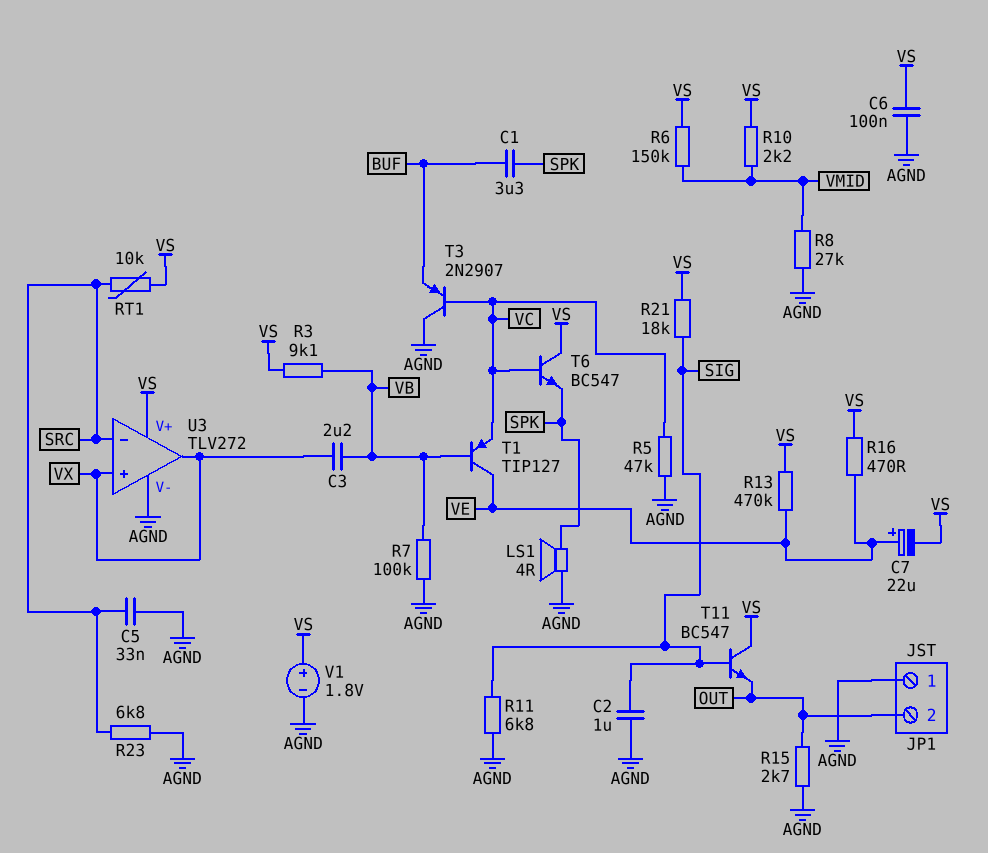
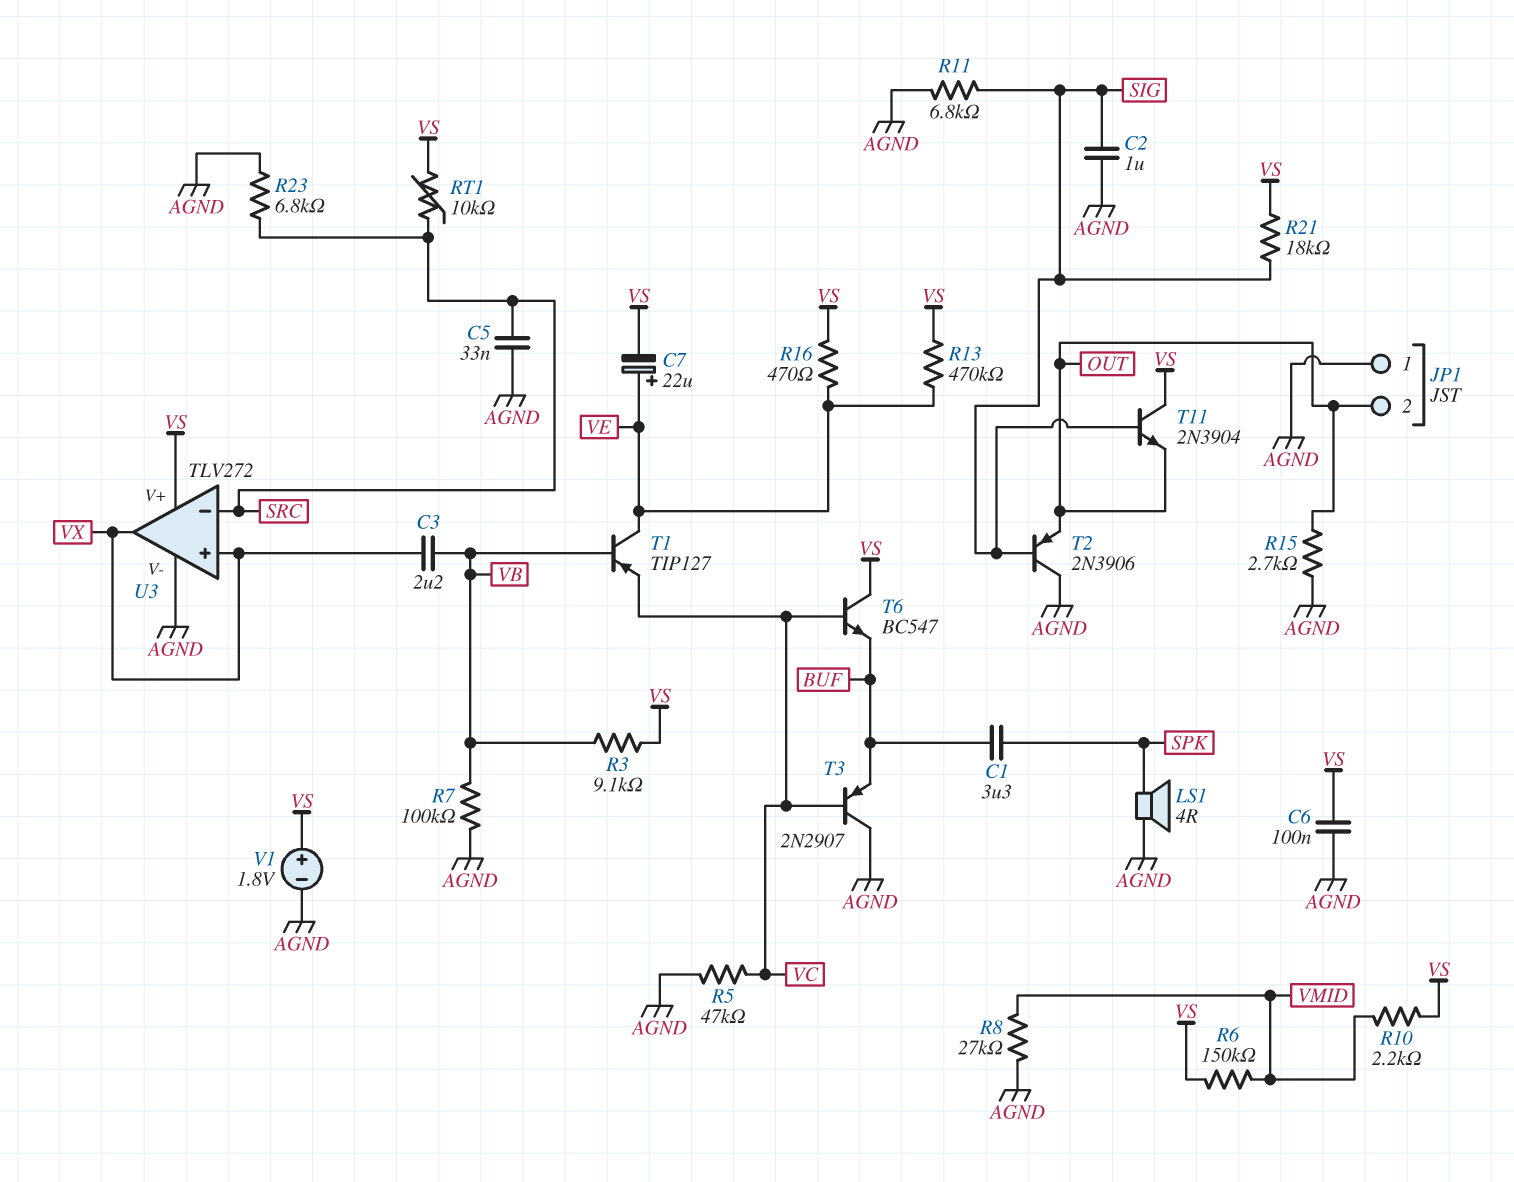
T2: none -> PNP 2N3906 (B SIG, C AGND, E OUT)
T6: NPN BC547 (B VC, C VS, E SPK) -> NPN BC547 (B VC, C VS, E BUF)
T11: NPN BC547 (B SIG, C VS, E OUT) -> NPN 2N3904 (B SIG, C VS, E OUT)

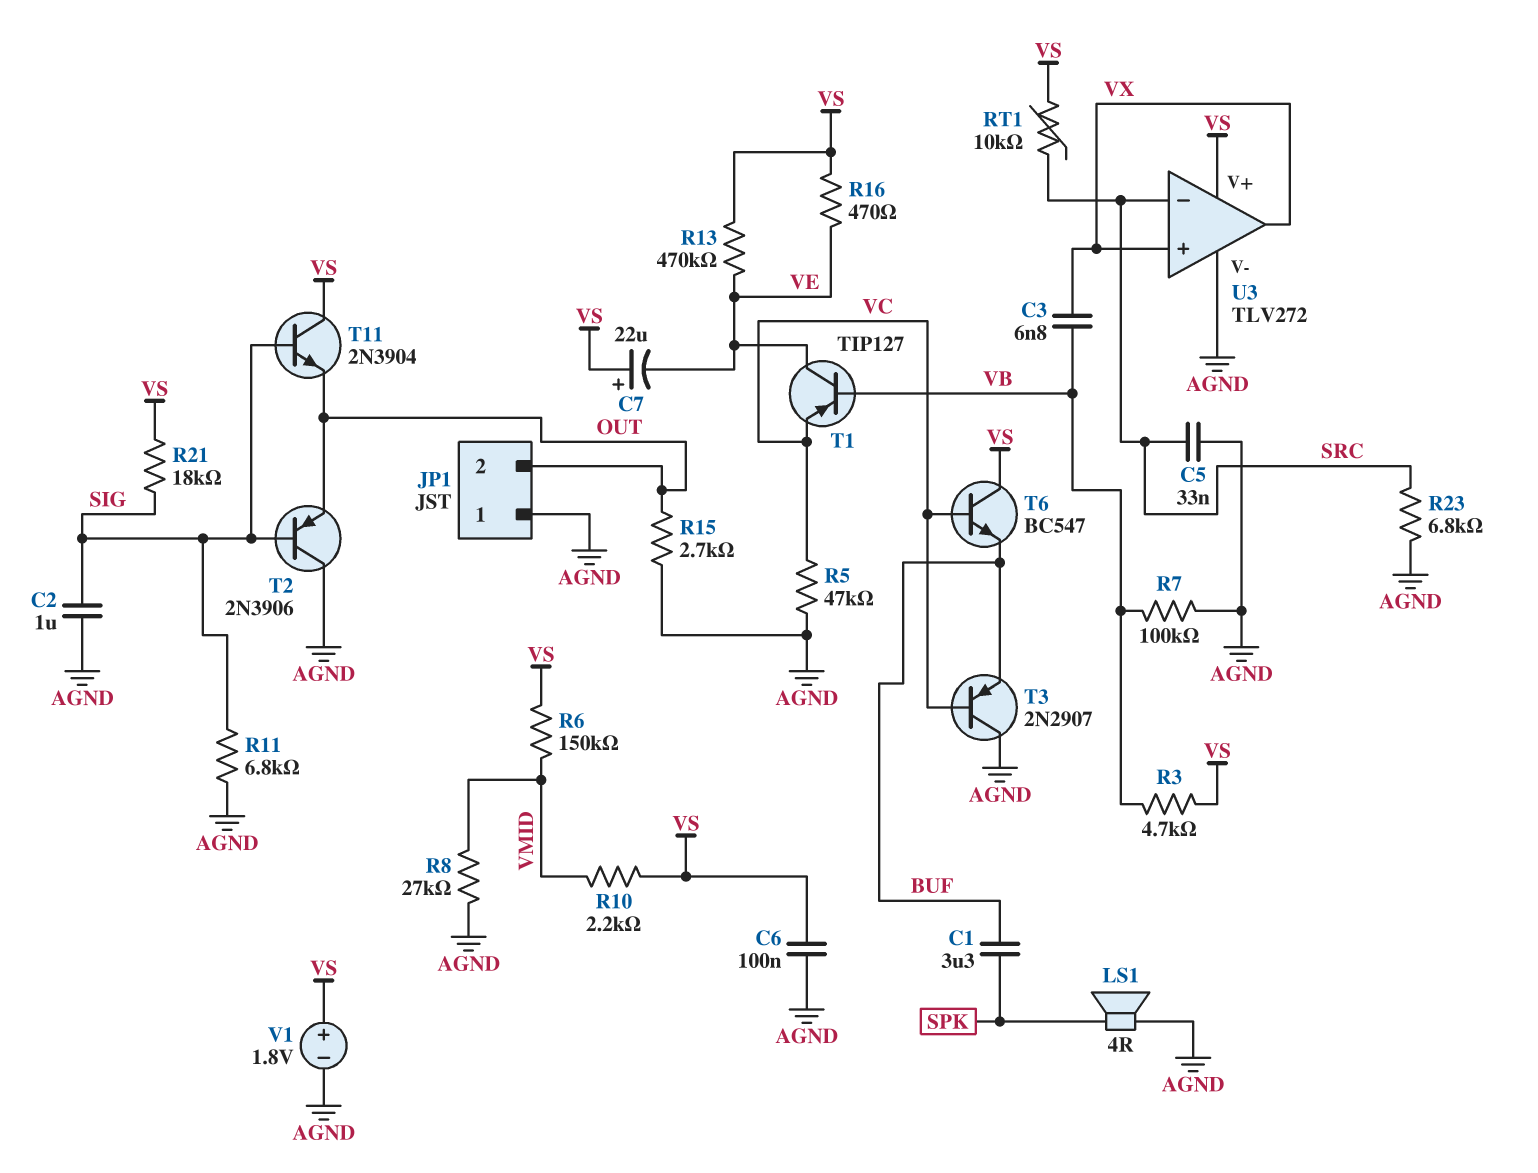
C3: 2.2uF (VB, VX) -> 6.8nF (VB, VX)
C7: 22uF (plus VE, minus VS) -> 22uF (plus VS, minus VE)
R3: 9.1k (VB, VS) -> 4.7k (VB, VS)

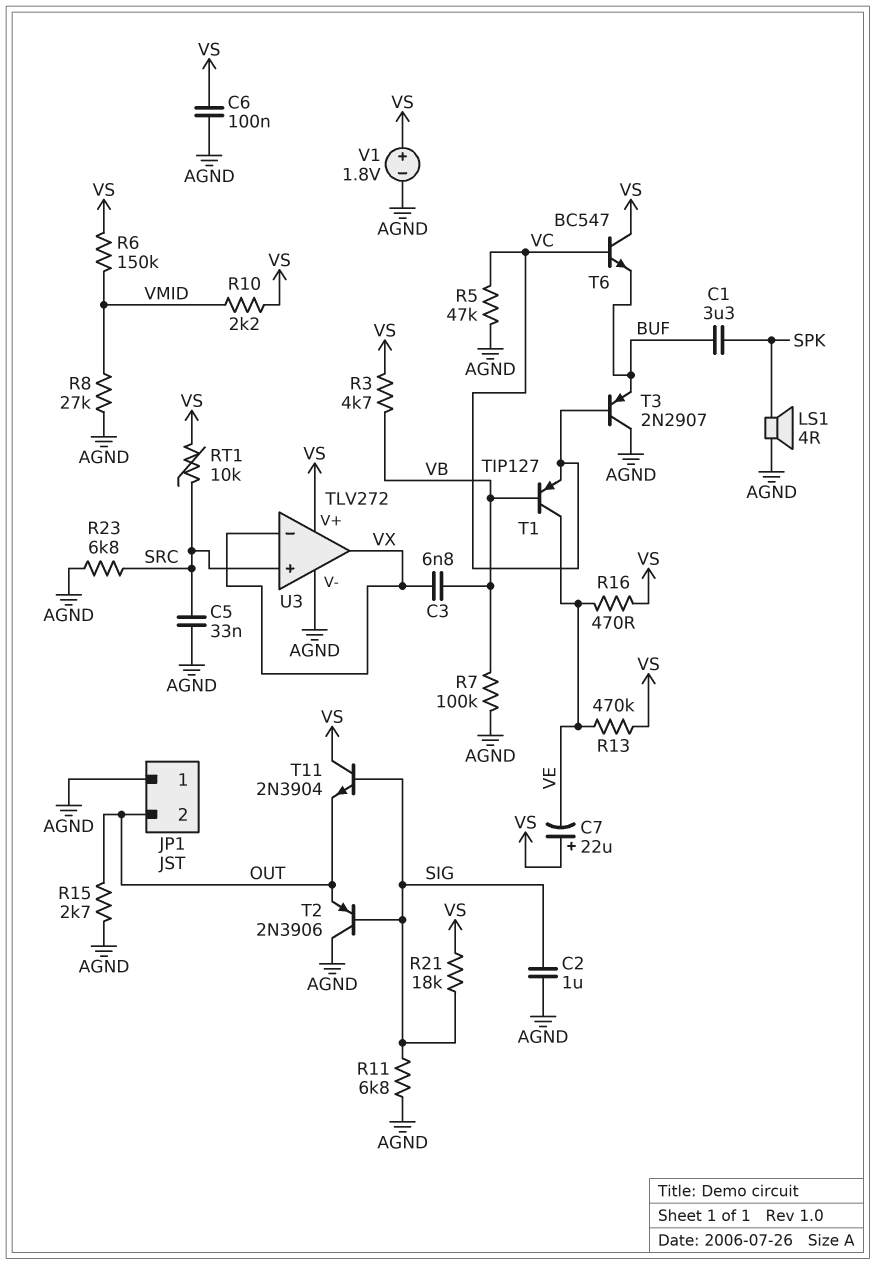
U3 pin in+: VX -> SRC
U3 pin in-: SRC -> VX

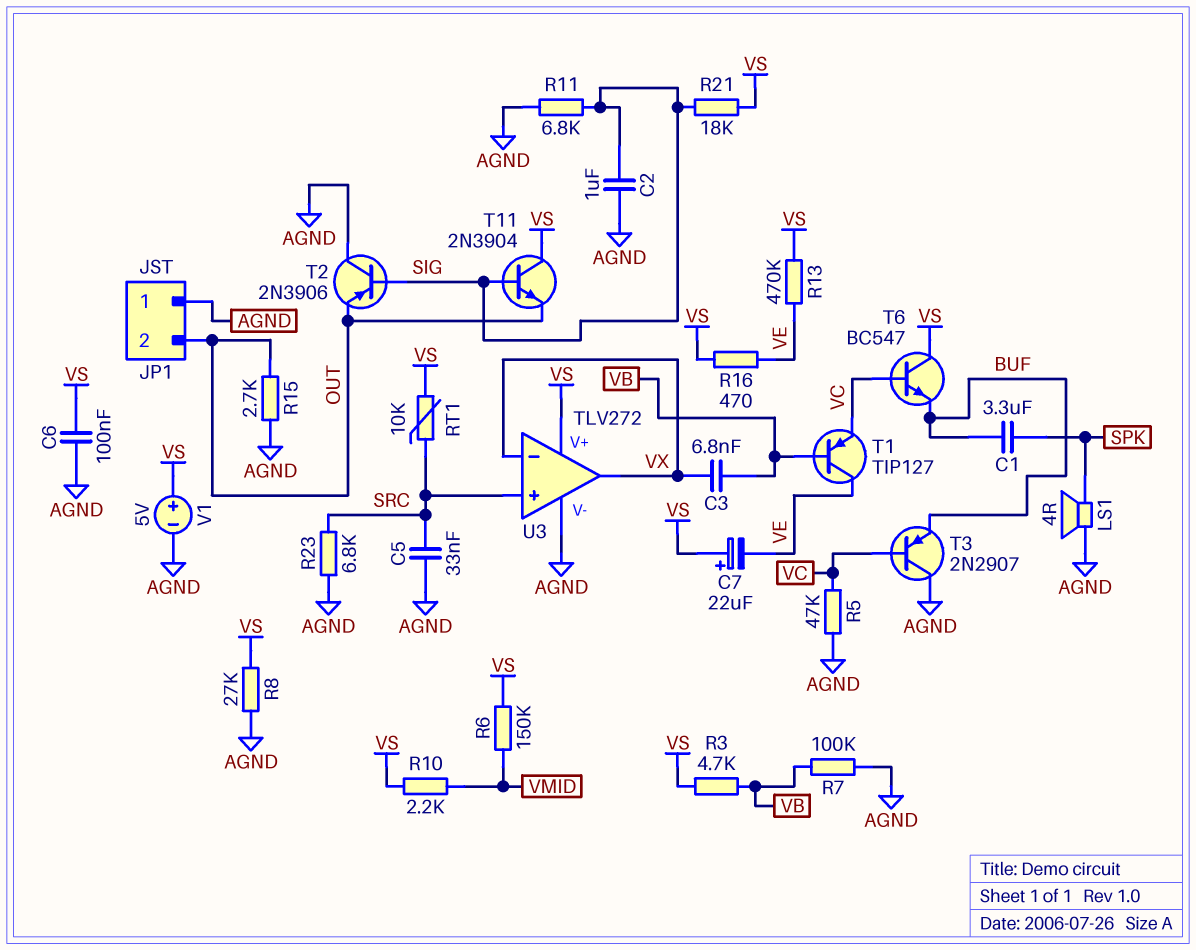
R8: 27k (AGND, VMID) -> 27k (AGND, VS)
V1: 1.8V (plus VS, minus AGND) -> 5V (plus VS, minus AGND)

